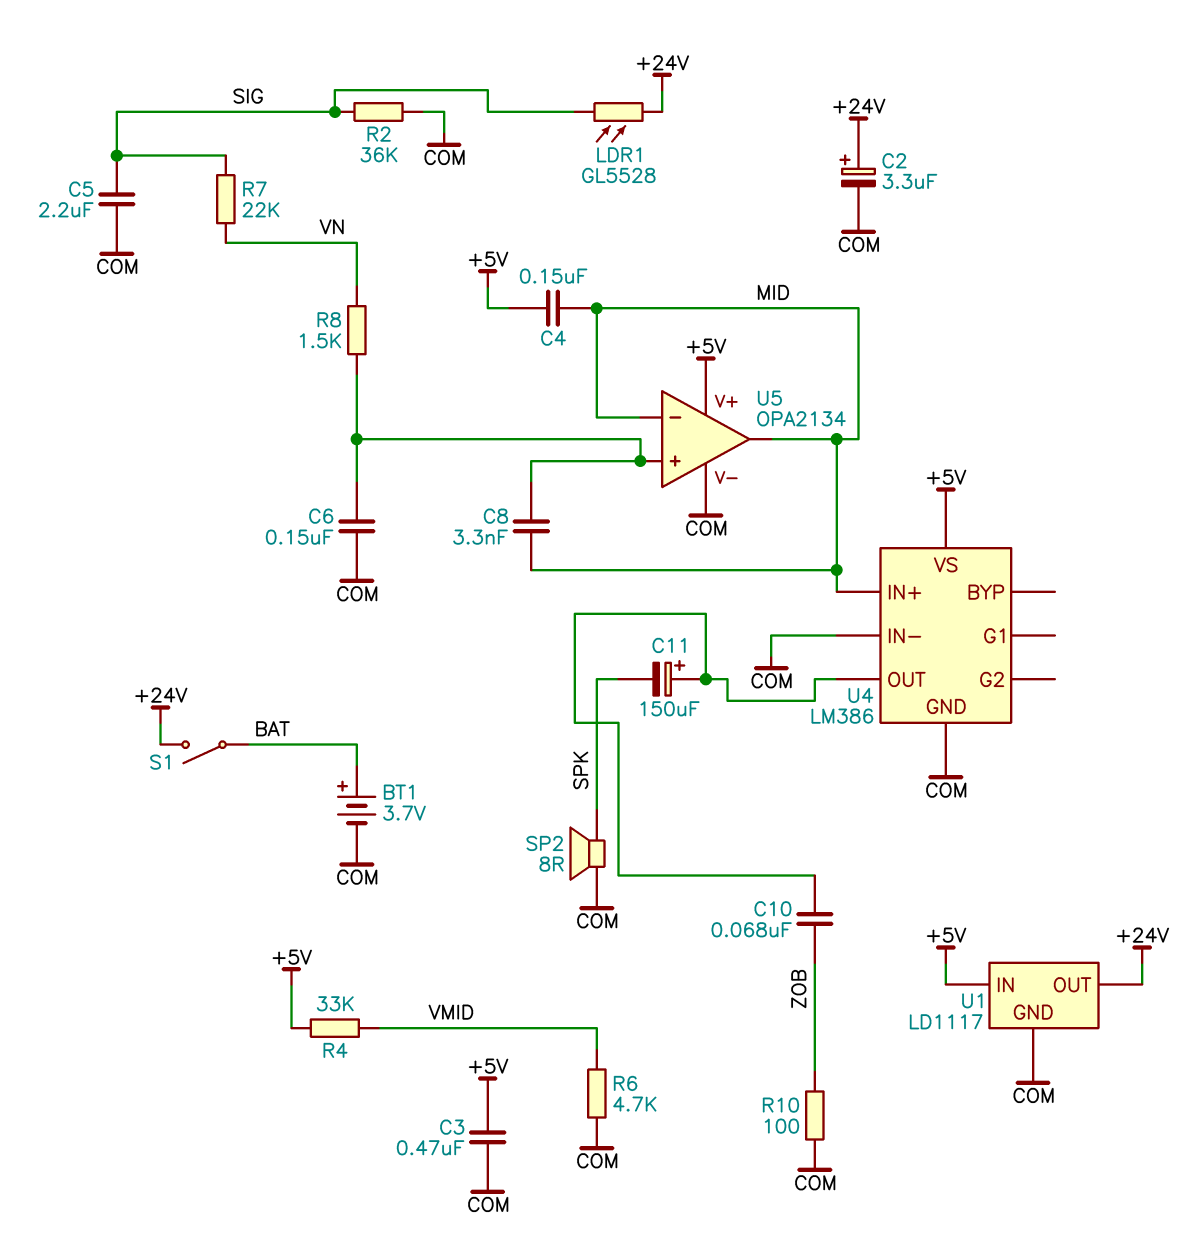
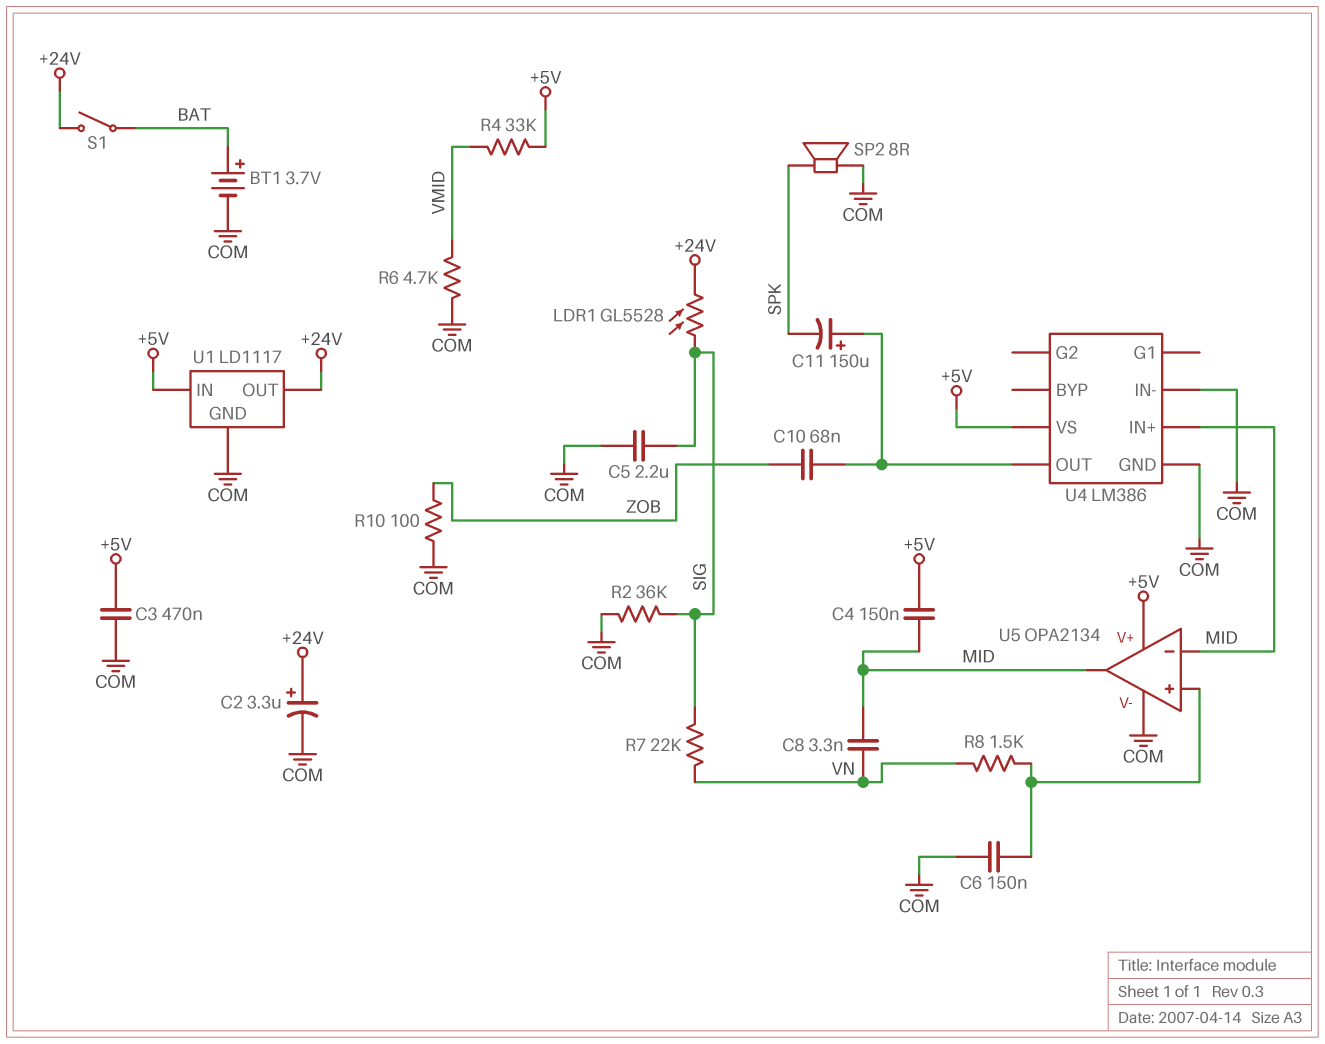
C8: 3.3nF (MID, U5/in+) -> 3.3nF (MID, VN)

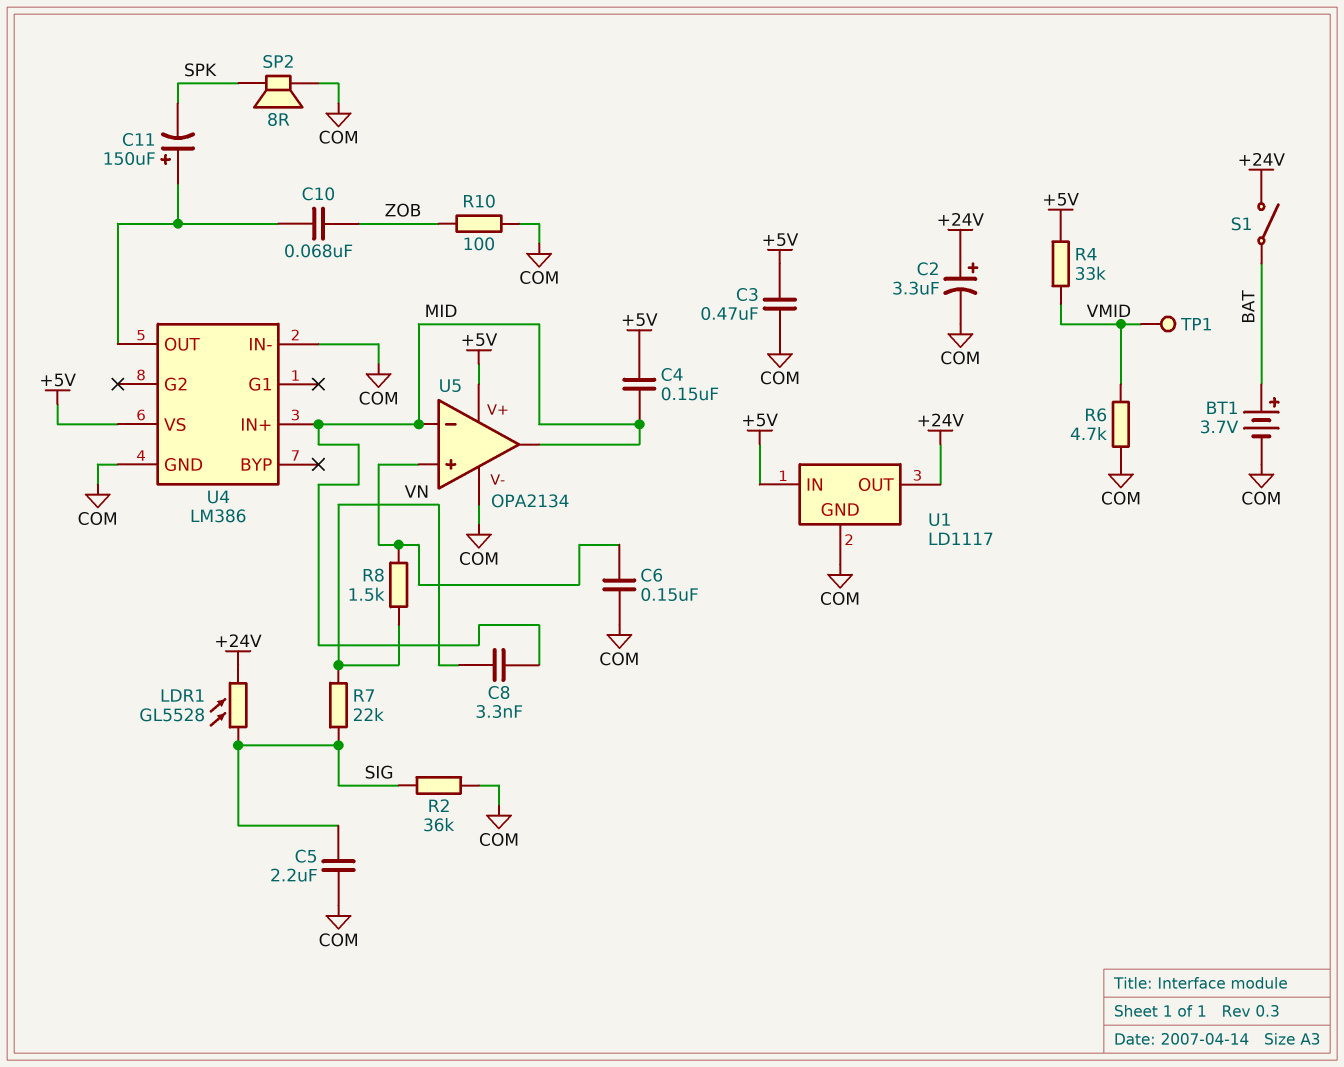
TP1: none -> test point (VMID)

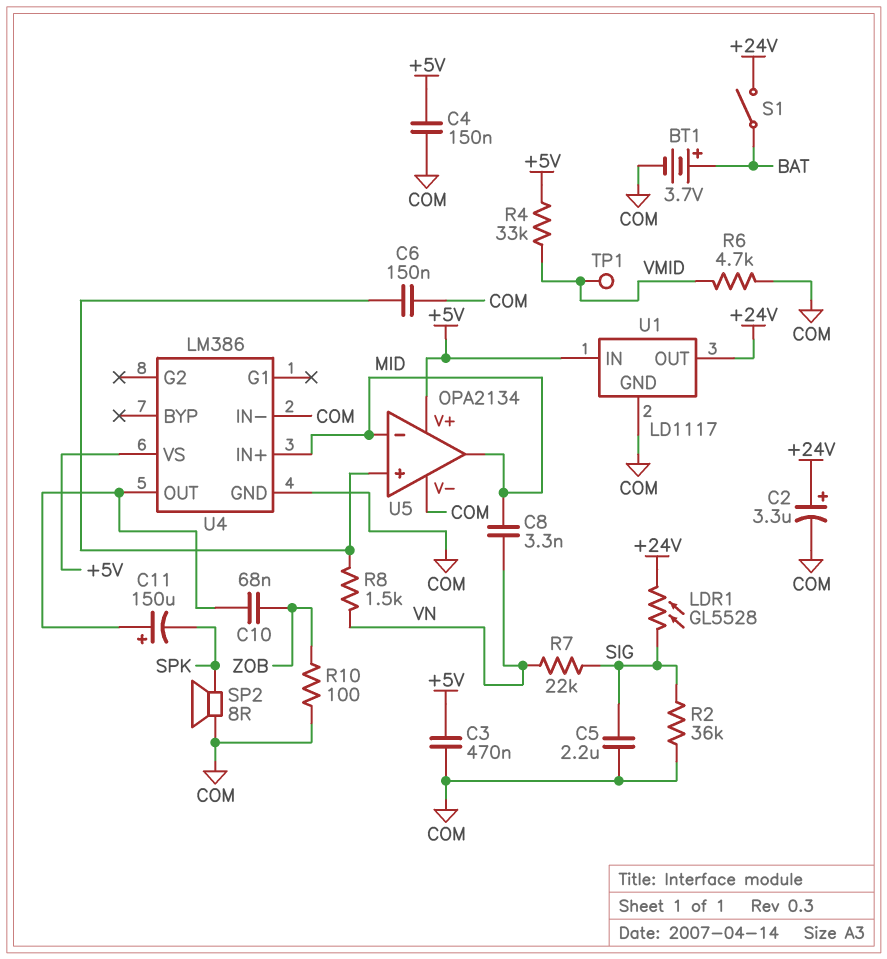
C4: 150nF (+5V, MID) -> 150nF (+5V, COM)

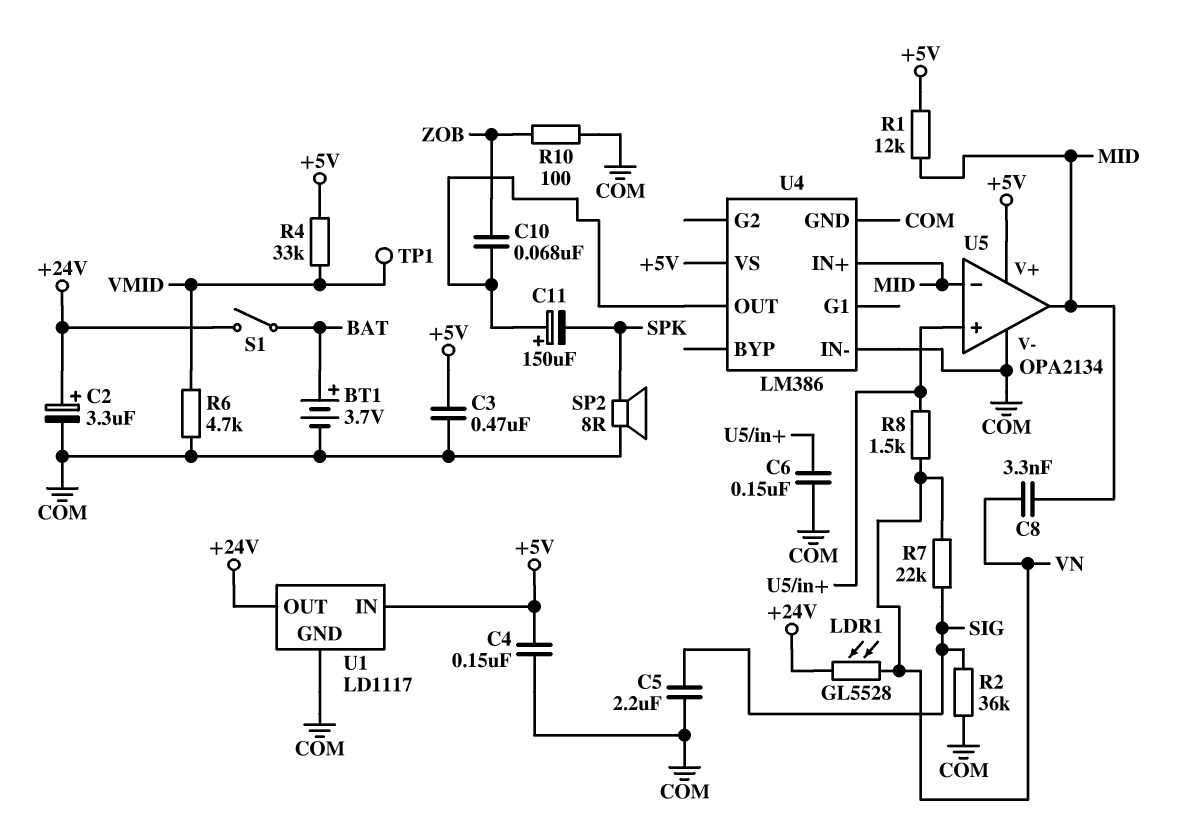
LDR1: GL5528 (+24V, SIG) -> GL5528 (+24V, VN)
R1: none -> 12k (+5V, MID)

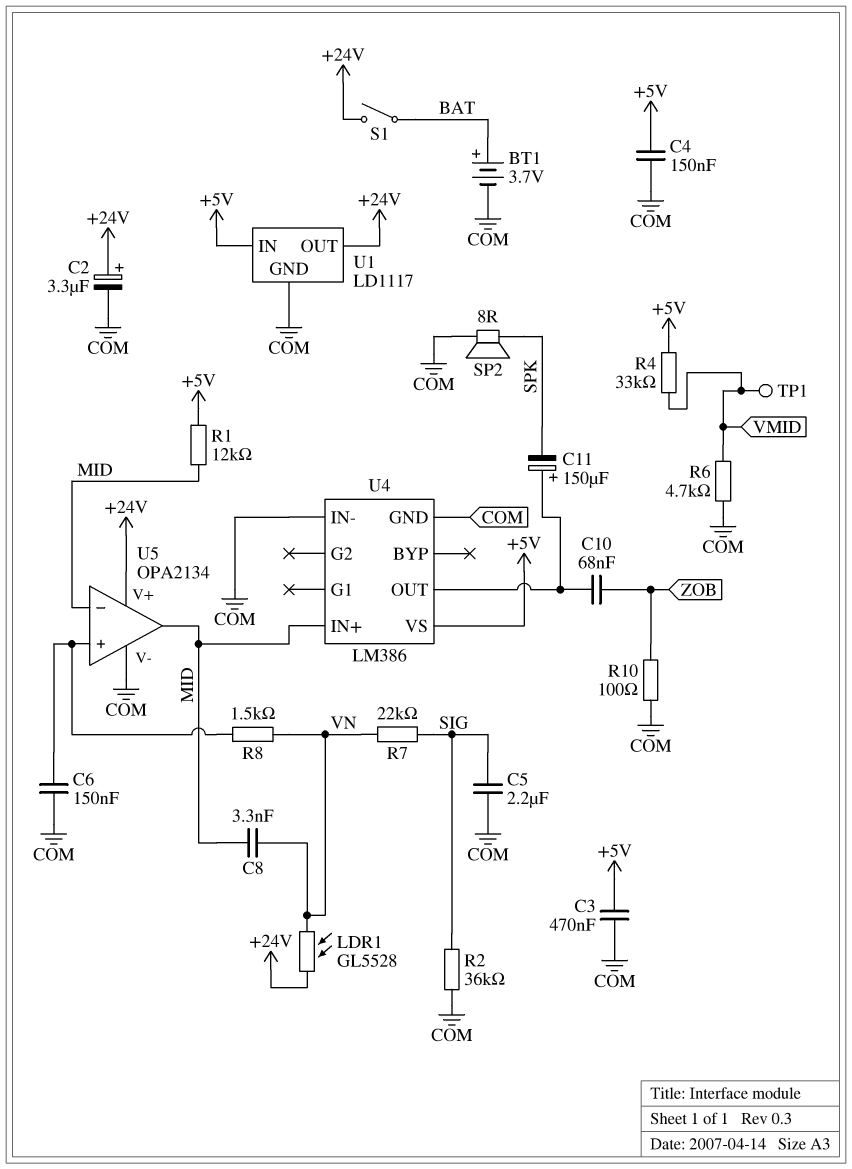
U5 pin V+: +5V -> +24V

